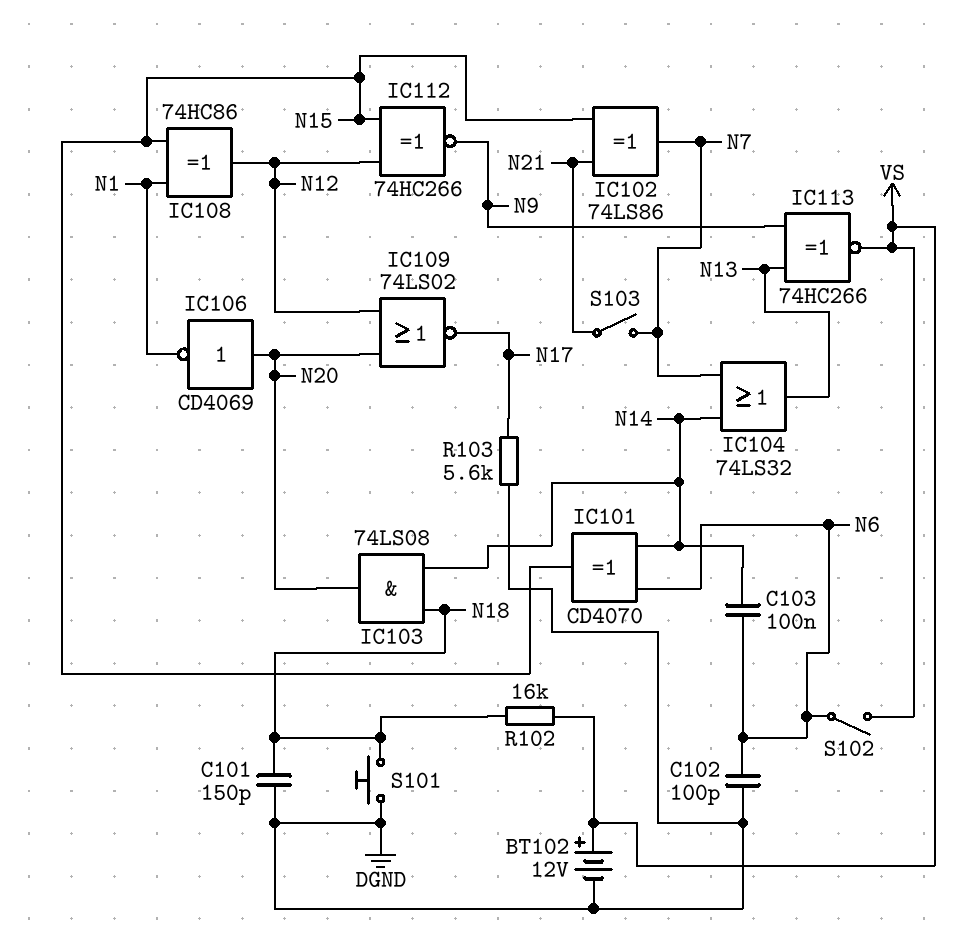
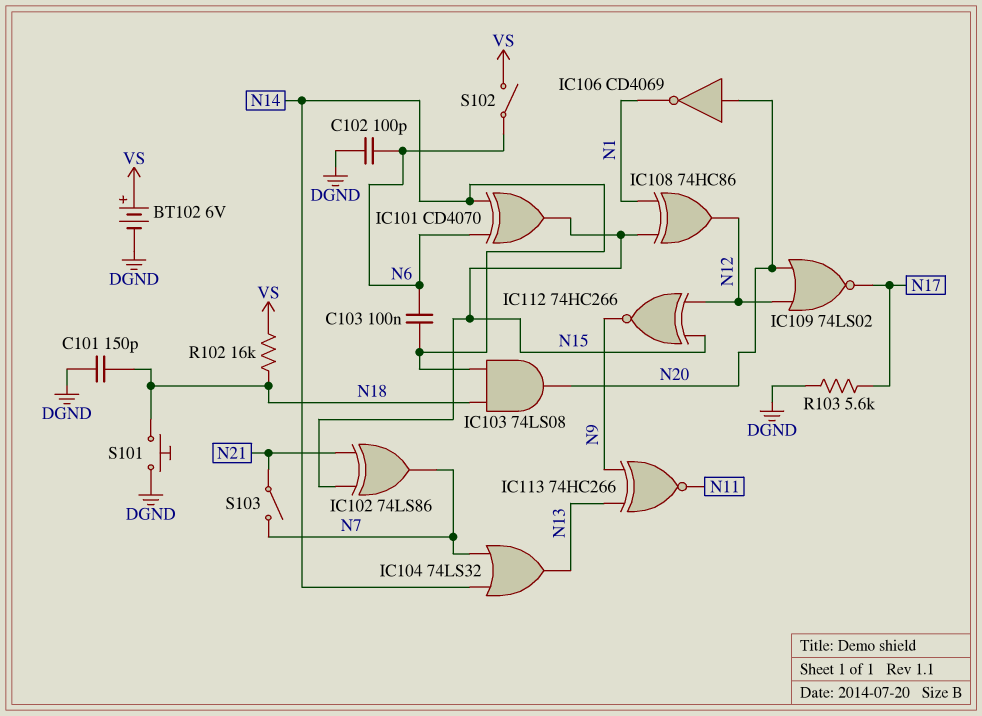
BT102: 12V (plus VS, minus DGND) -> 6V (plus VS, minus DGND)
IC113: XNOR 74HC266 (in N9, in N13, out VS) -> XNOR 74HC266 (in N9, in N13, out N11)

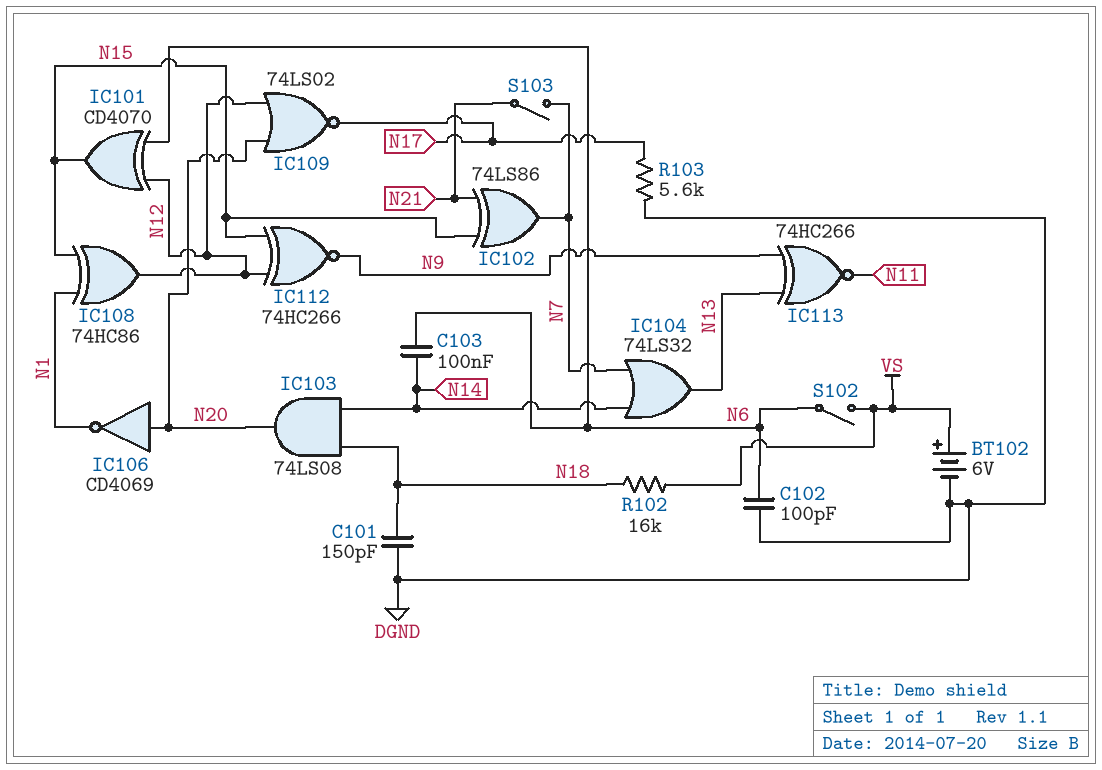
IC101: XOR CD4070 (in N6, in N14, out N15) -> XOR CD4070 (in N6, in N12, out N15)
S101: button (DGND, N18) -> none

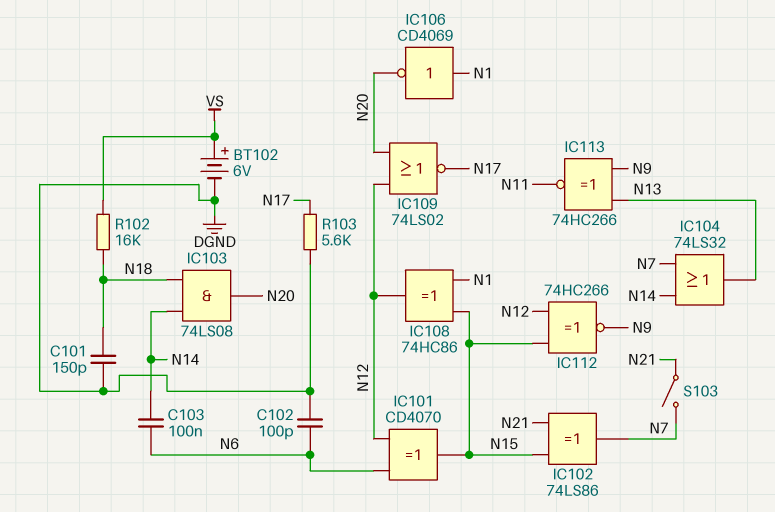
IC106: NOT CD4069 (in N20, out N1) -> NOT CD4069 (in N1, out N20)
S102: switch (N6, VS) -> none

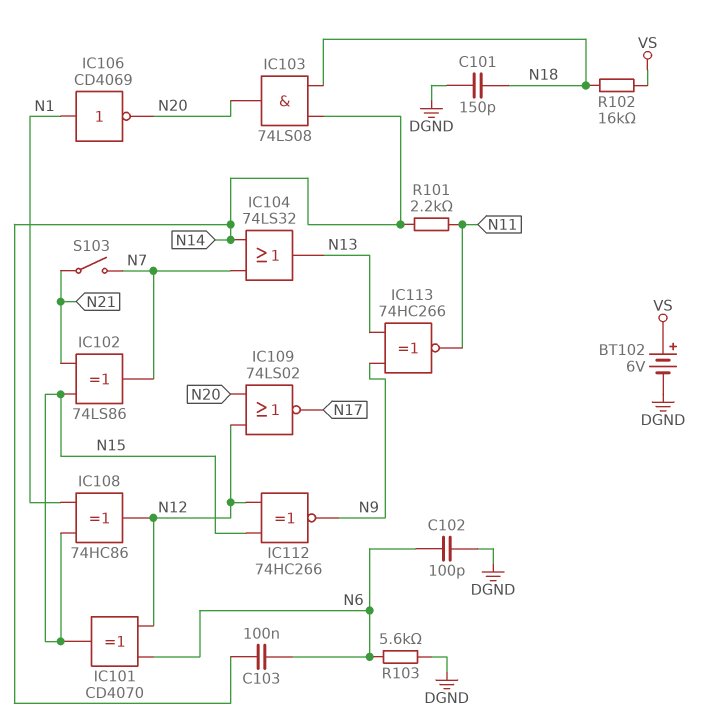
R101: none -> 2.2k (N11, N14)
R103: 5.6k (DGND, N17) -> 5.6k (DGND, N6)

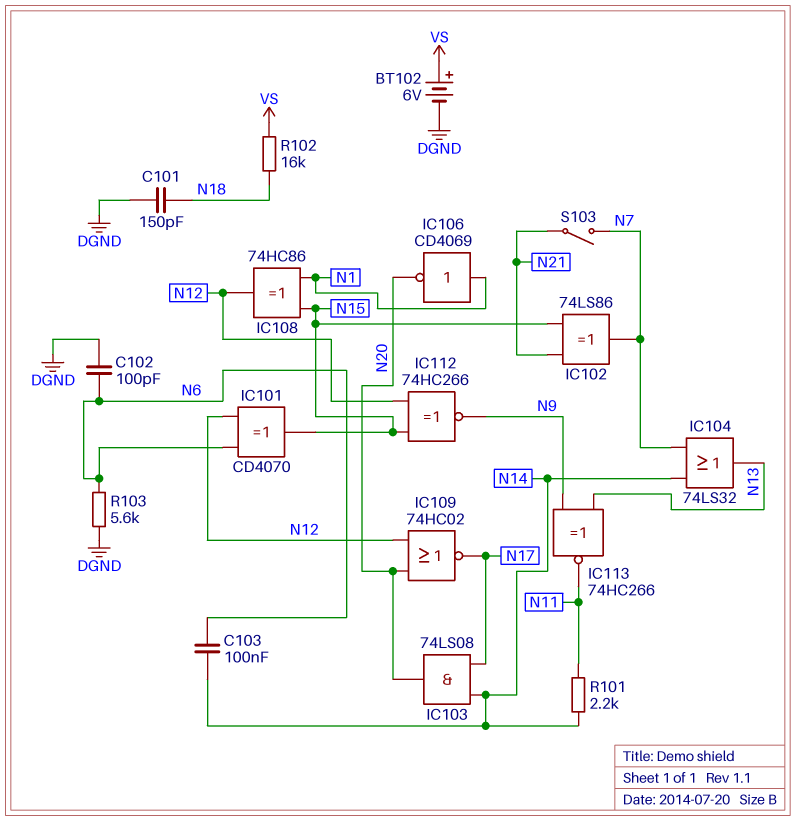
IC103: AND 74LS08 (in N14, in N18, out N20) -> AND 74LS08 (in N14, in N17, out N20)
IC109: NOR 74LS02 (in N12, in N20, out N17) -> NOR 74HC02 (in N12, in N20, out N17)

